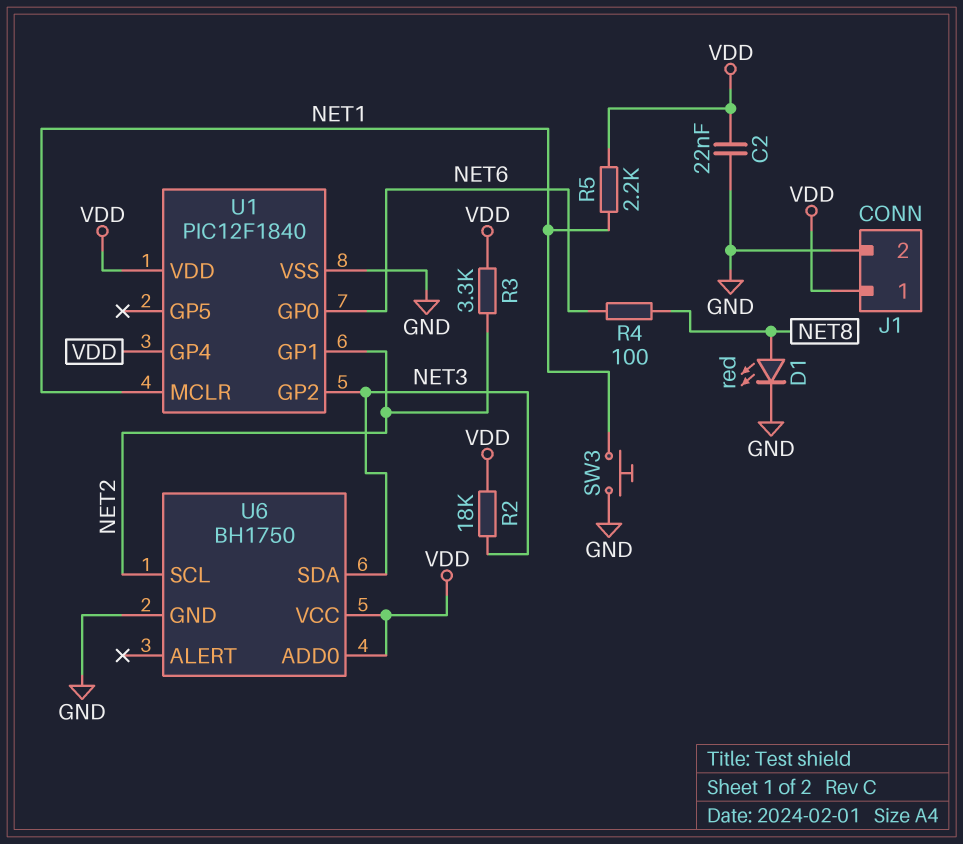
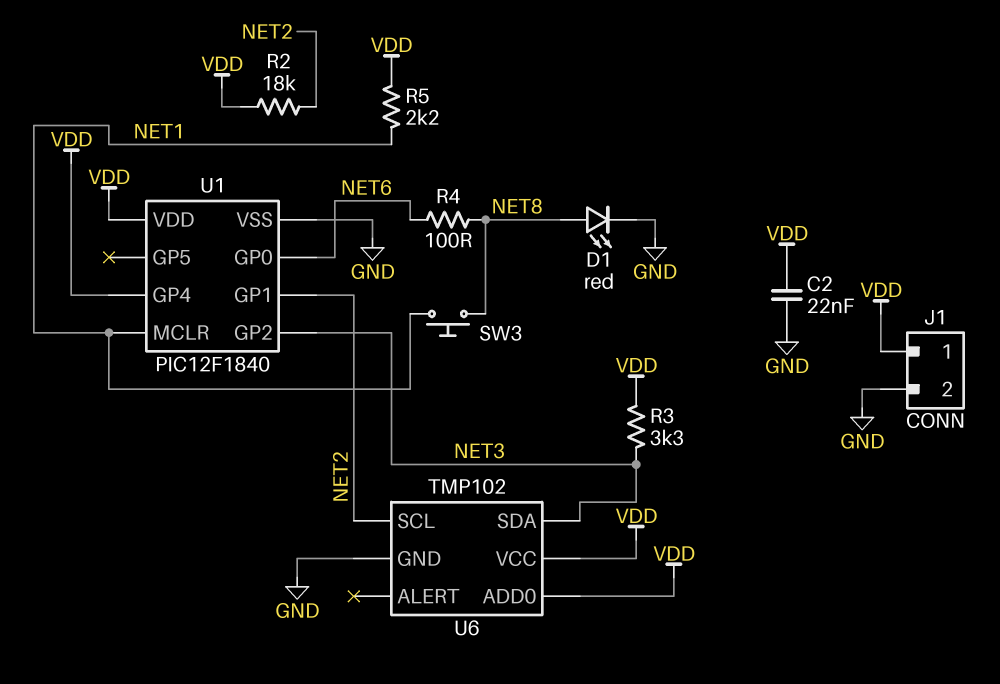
R2: 18k (NET3, VDD) -> 18k (NET2, VDD)
R3: 3.3k (NET2, VDD) -> 3.3k (NET3, VDD)
SW3: button (GND, NET1) -> button (NET1, NET8)
U6: BH1750 -> TMP102

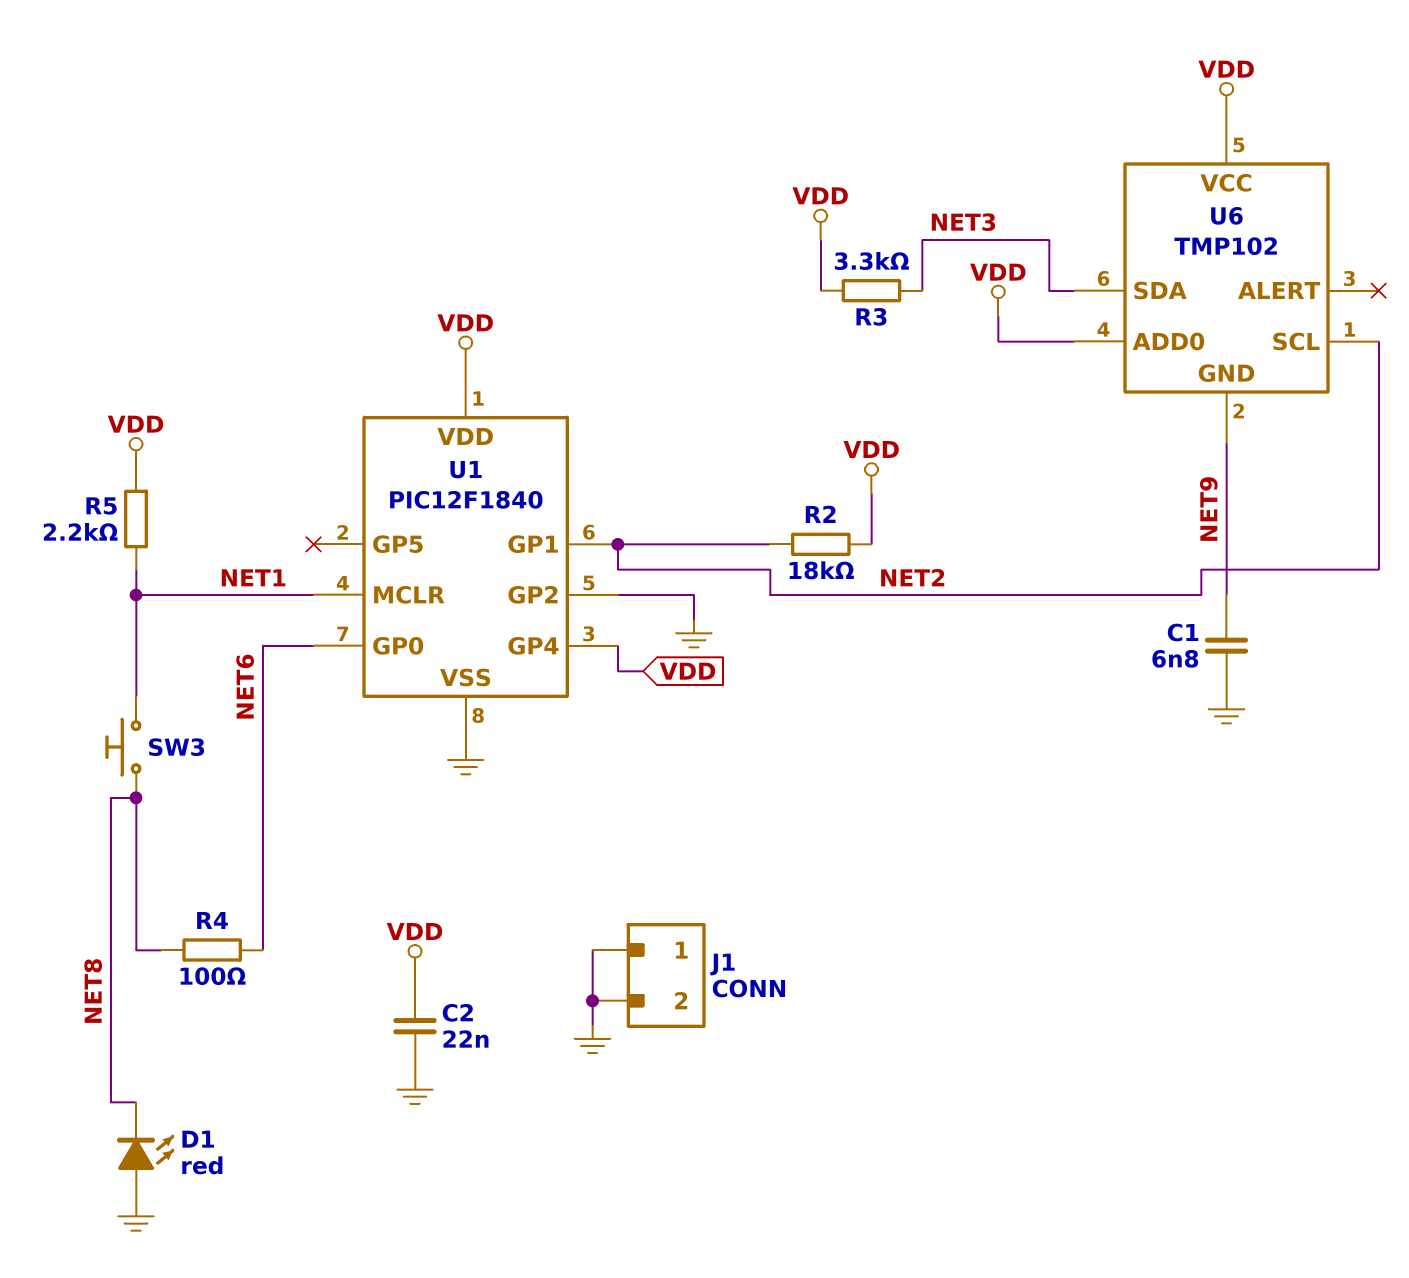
C1: none -> 6.8nF (GND, NET9)
D1: LED red (A NET8, K GND) -> LED red (A GND, K NET8)
J1 pin 1: VDD -> GND
U1 pin GP2: NET3 -> GND
U6 pin GND: GND -> NET9

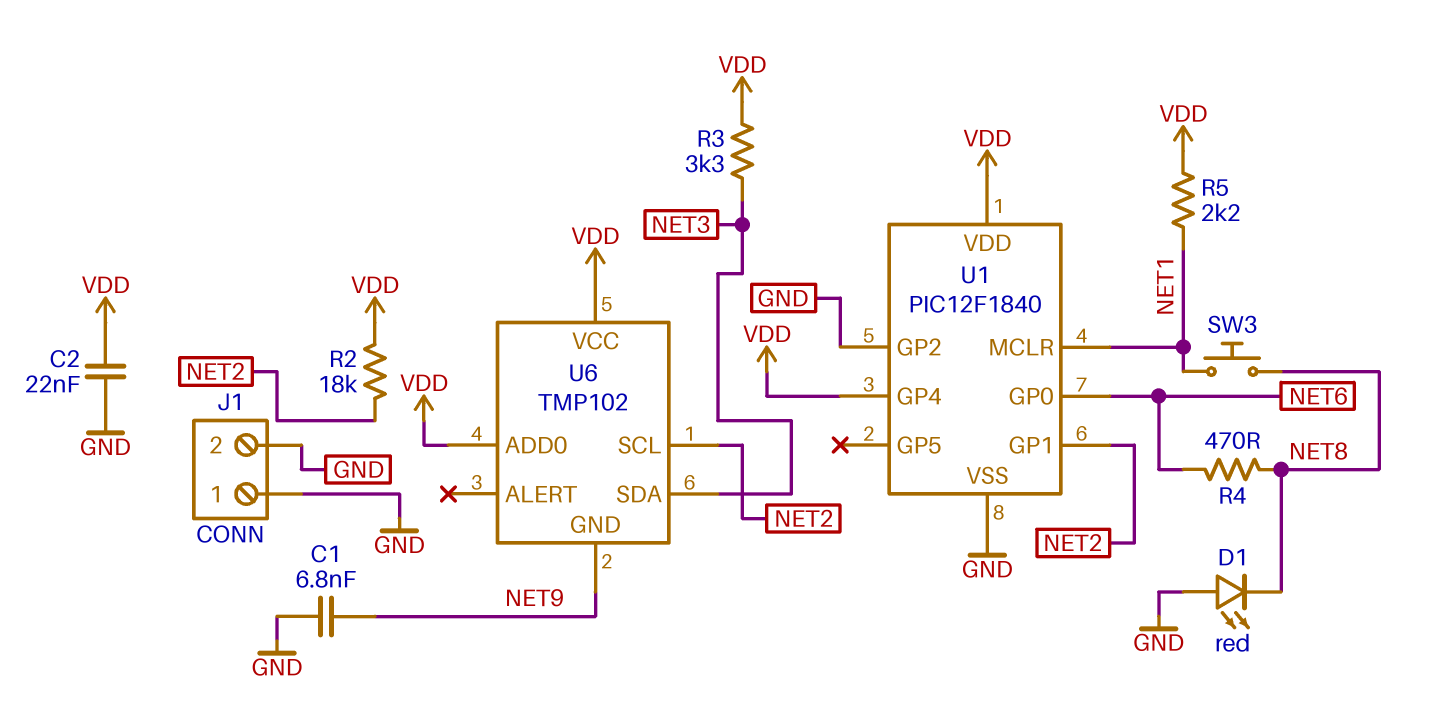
R4: 100 (NET6, NET8) -> 470 (NET6, NET8)

